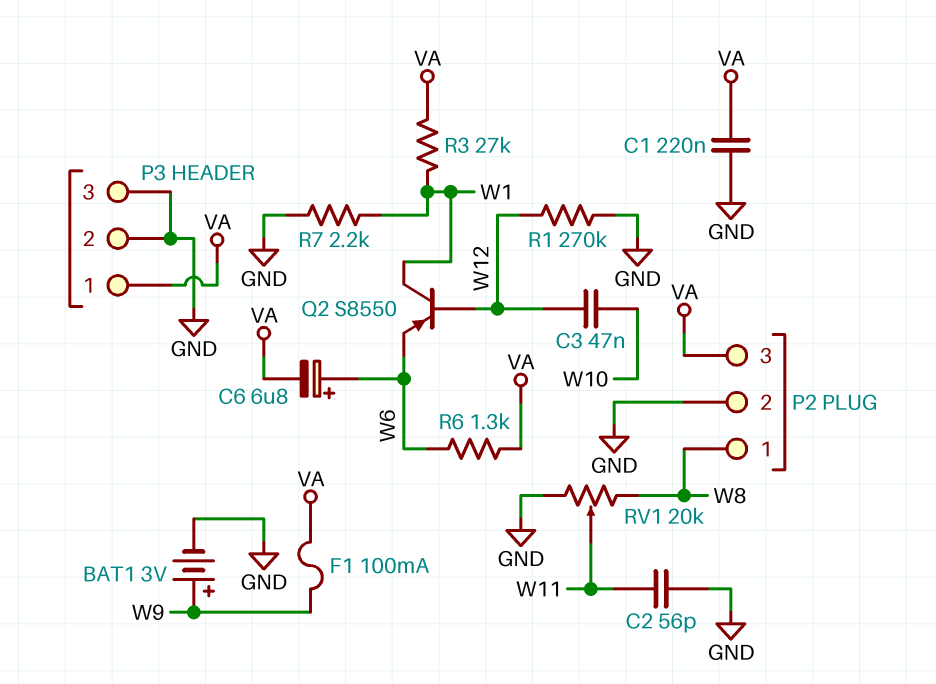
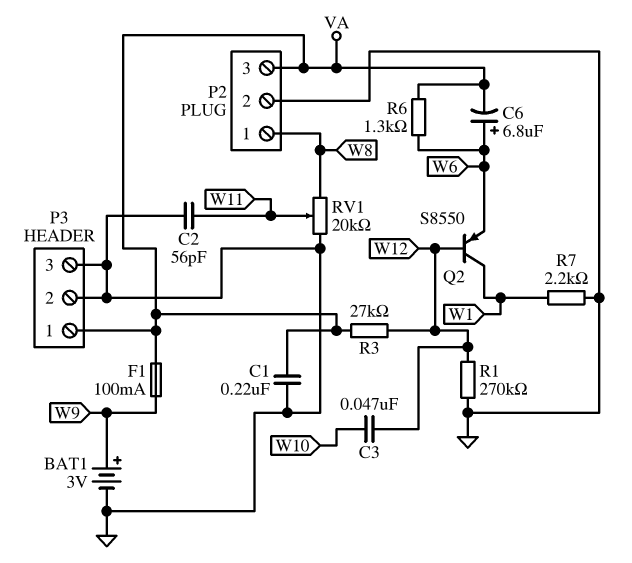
R3: 27k (VA, W1) -> 27k (VA, W12)

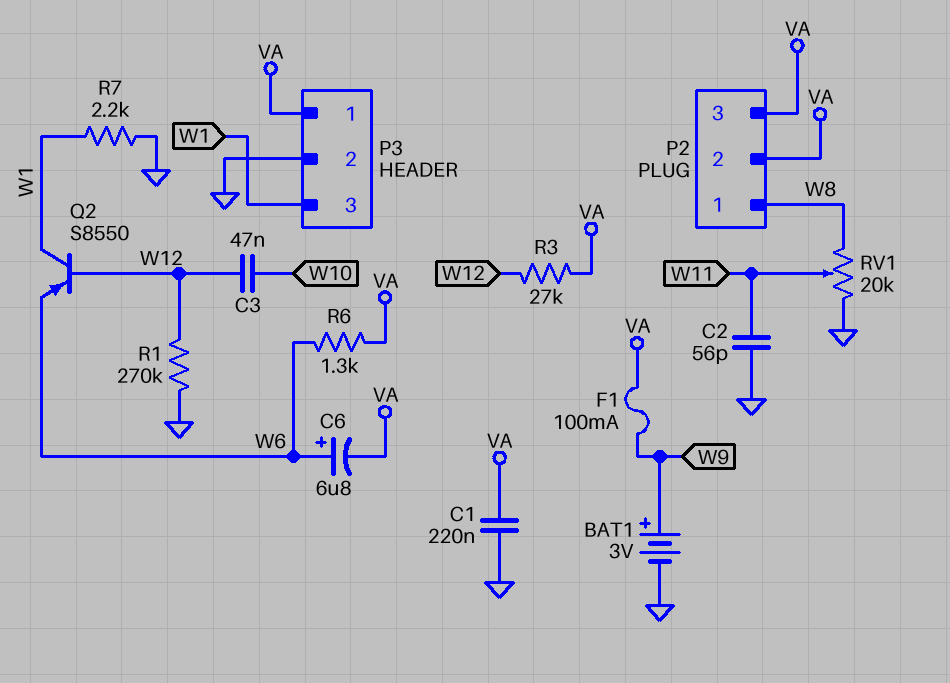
P2 pin 2: GND -> VA
P3 pin 3: GND -> W1

